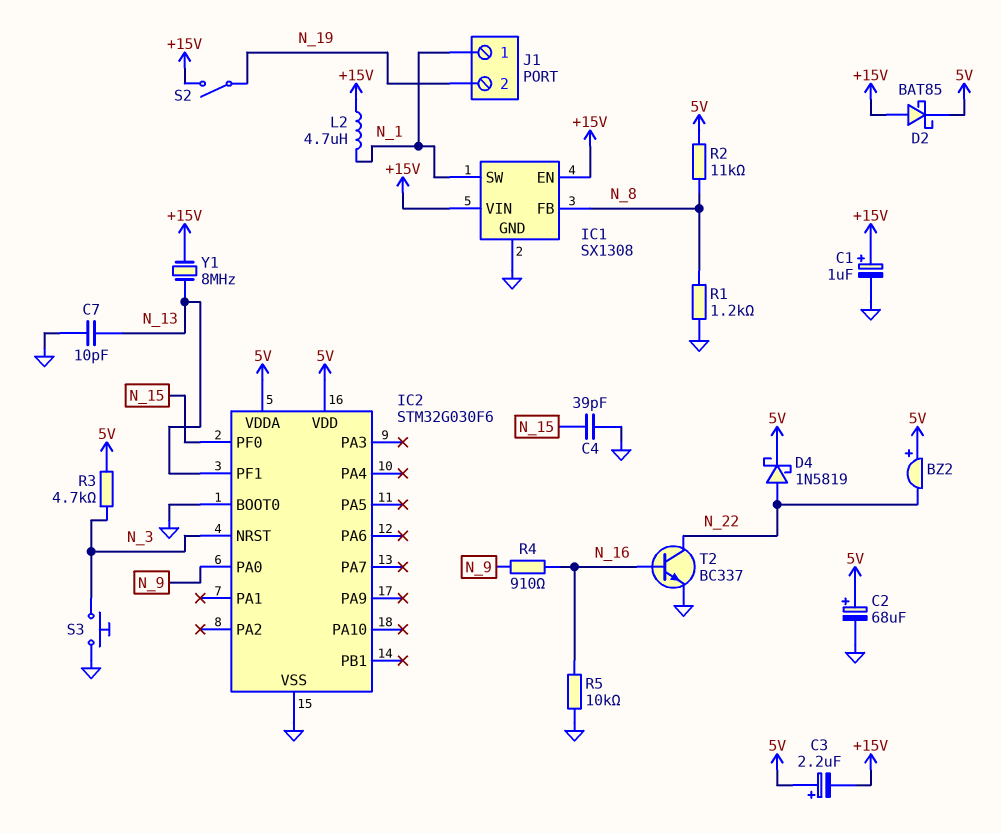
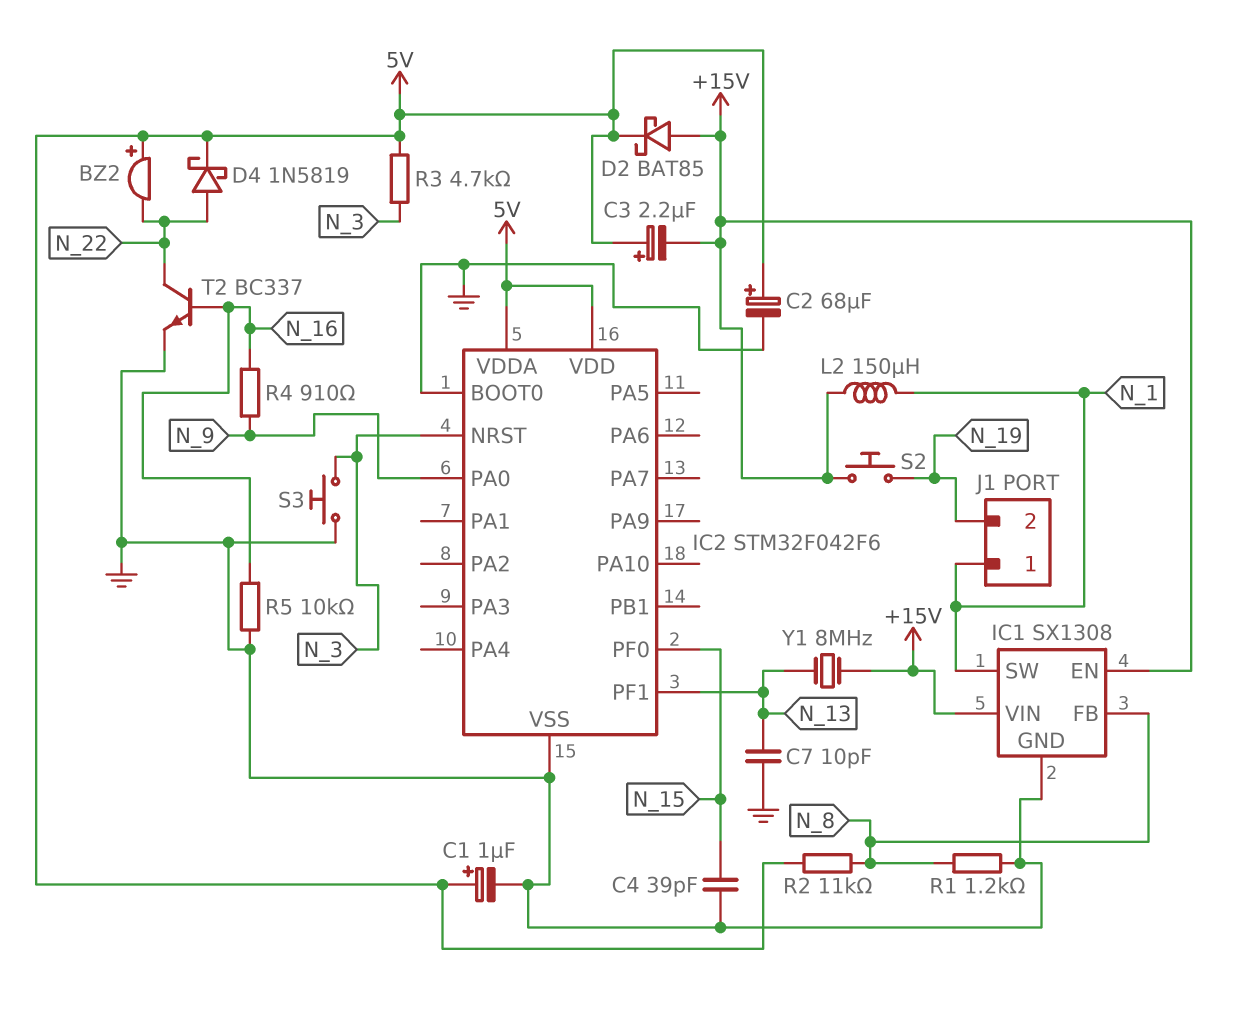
C1: 1uF (plus +15V, minus GND) -> 1uF (plus 5V, minus GND)
IC2: STM32G030F6 -> STM32F042F6
L2: 4.7uH (+15V, N_1) -> 150uH (+15V, N_1)
S2: switch (+15V, N_19) -> button (+15V, N_19)

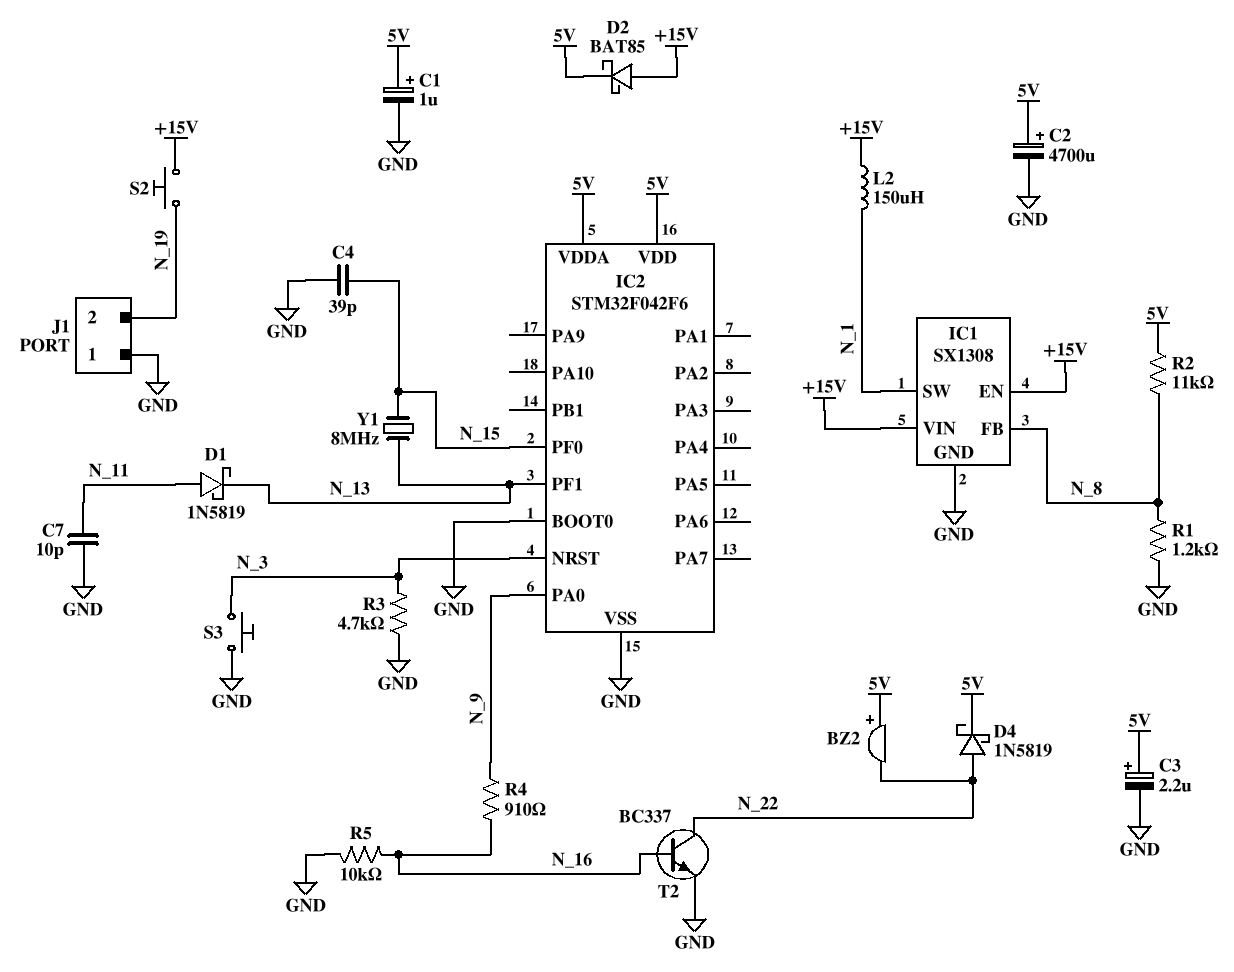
C2: 68uF (plus 5V, minus GND) -> 4700uF (plus 5V, minus GND)
C3: 2.2uF (plus 5V, minus +15V) -> 2.2uF (plus 5V, minus GND)
C7: 10pF (GND, N_13) -> 10pF (GND, N_11)
D1: none -> schottky 1N5819 (A N_11, K N_13)
J1 pin 1: N_1 -> GND
R3: 4.7k (5V, N_3) -> 4.7k (GND, N_3)
Y1: 8MHz (+15V, N_13) -> 8MHz (N_13, N_15)

